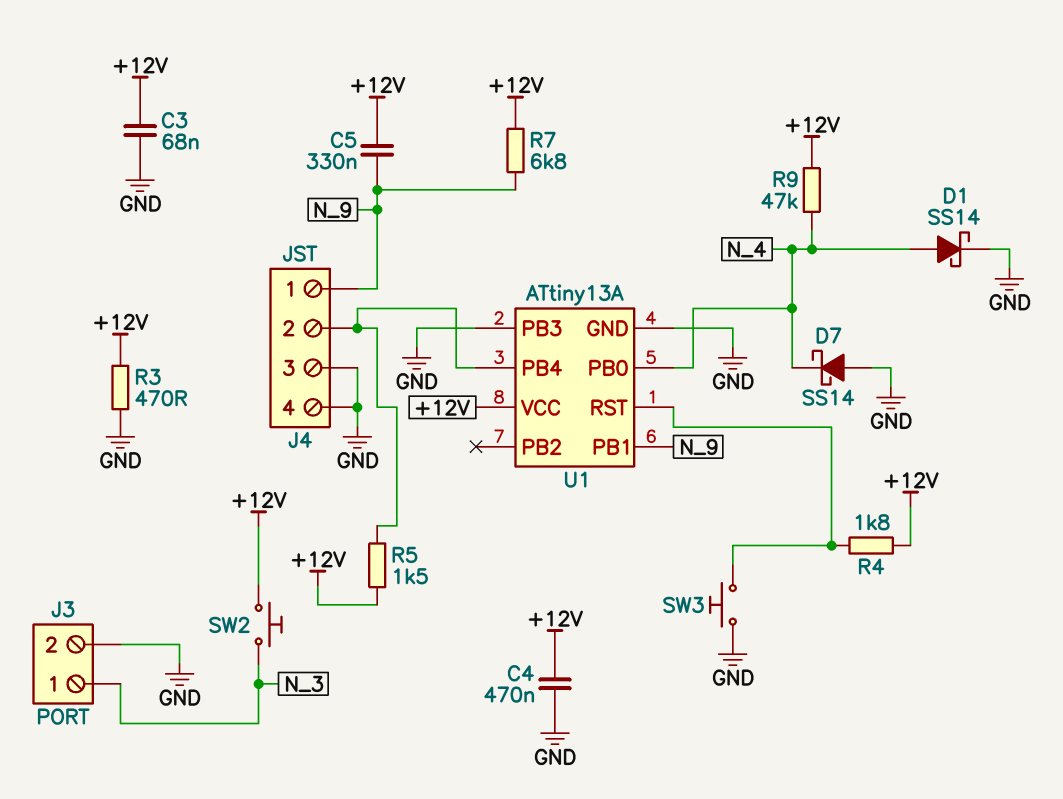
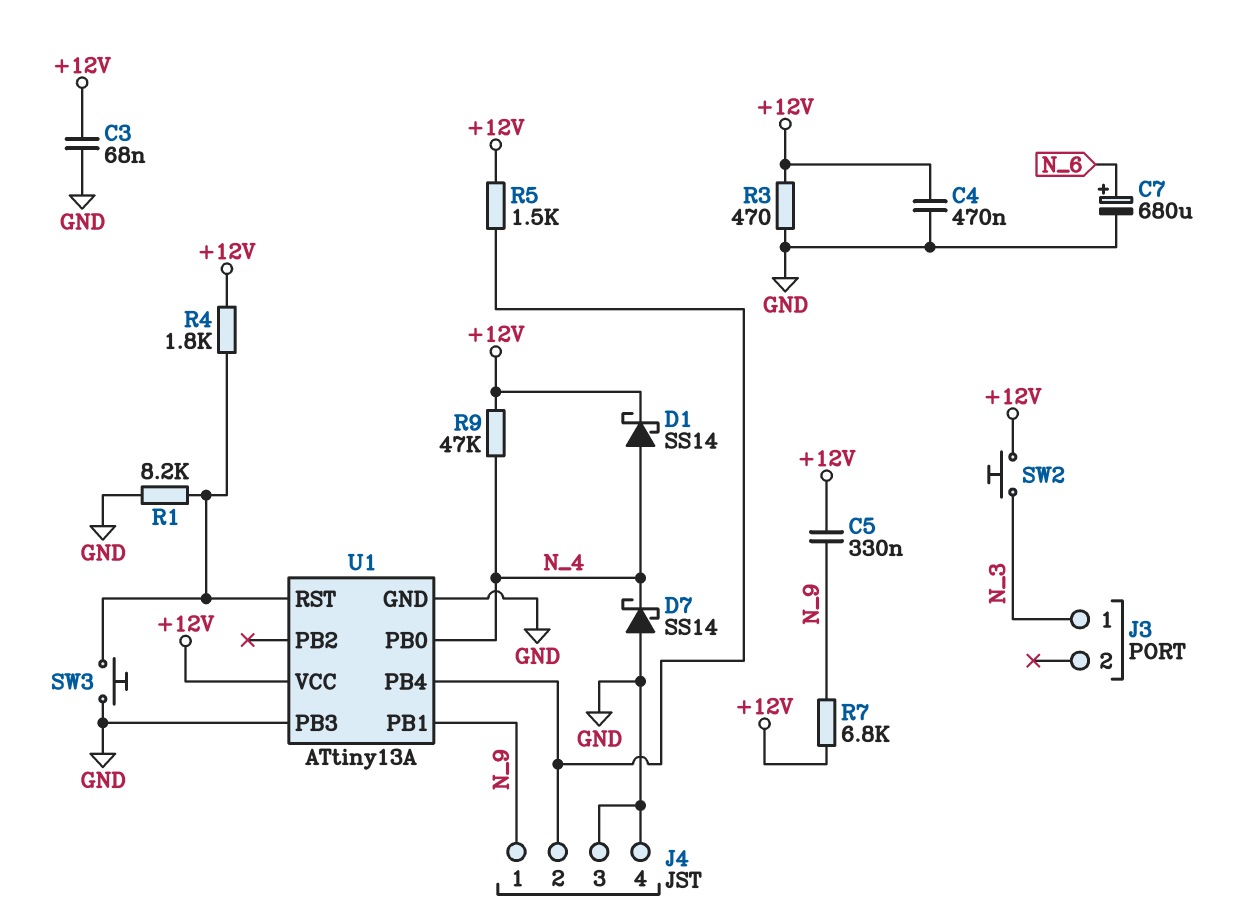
C7: none -> 680uF (plus N_6, minus GND)
D1: schottky SS14 (A N_4, K GND) -> schottky SS14 (A N_4, K +12V)
J3 pin 2: GND -> none
R1: none -> 8.2k (GND, U1/RST)

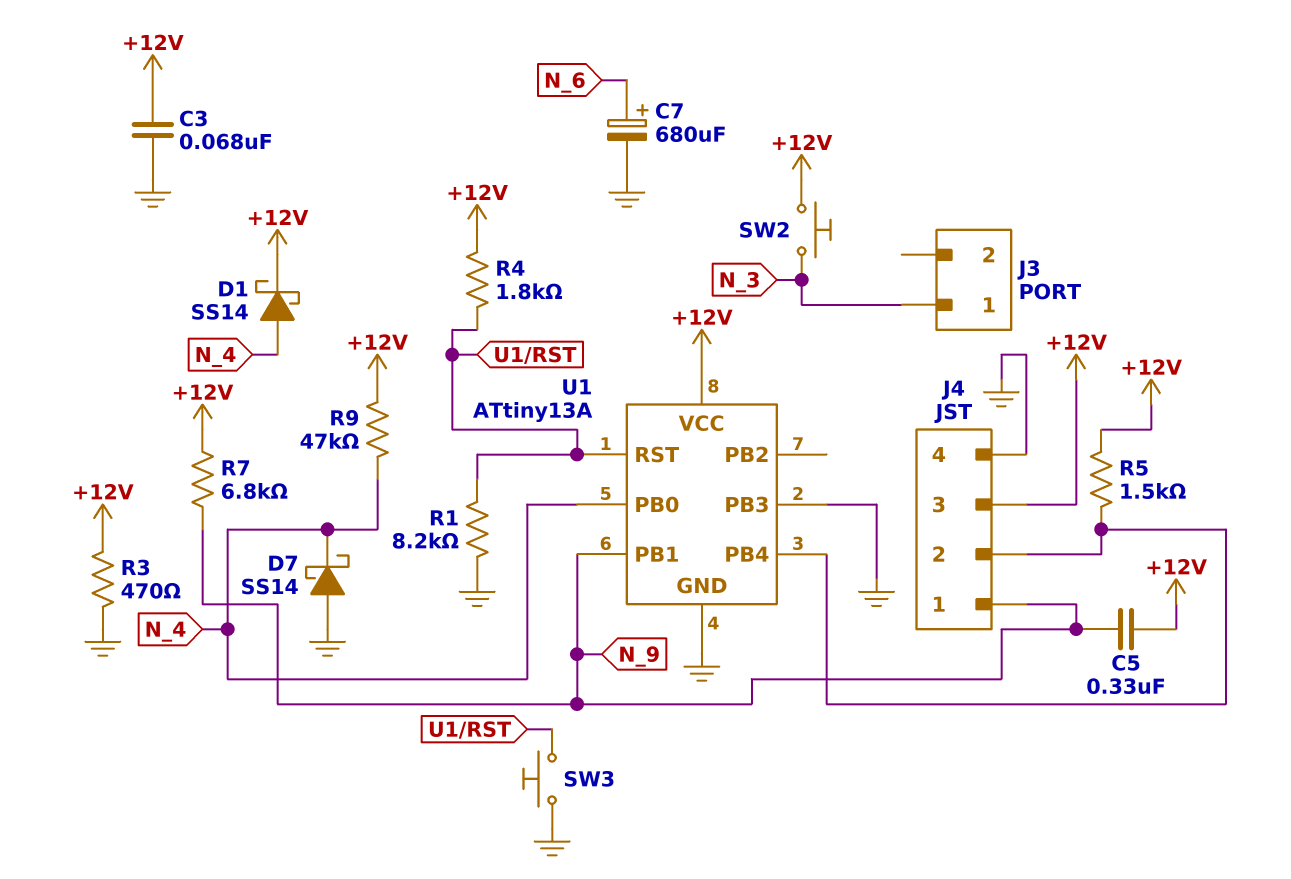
C4: 470nF (+12V, GND) -> none
J4 pin 3: GND -> +12V

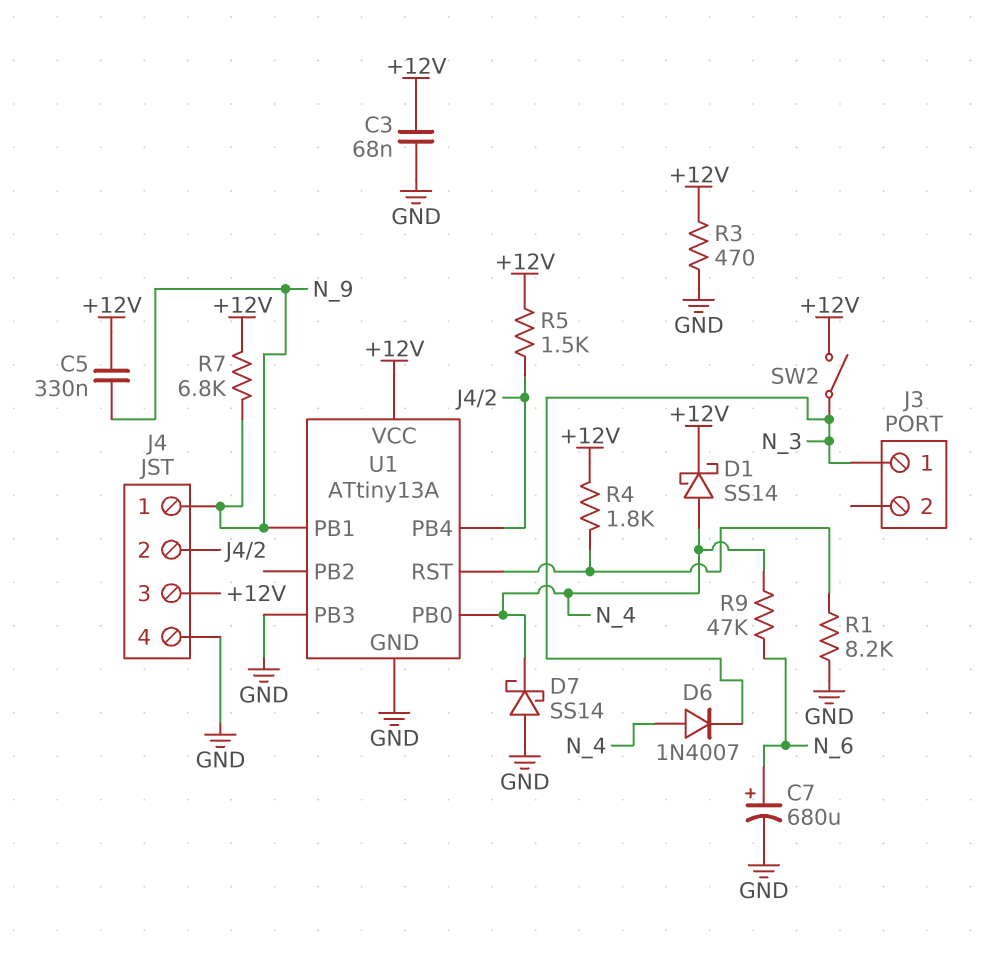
D6: none -> diode 1N4007 (A N_4, K N_3)
R9: 47k (+12V, N_4) -> 47k (N_4, N_6)
SW2: button (+12V, N_3) -> switch (+12V, N_3)
SW3: button (GND, U1/RST) -> none

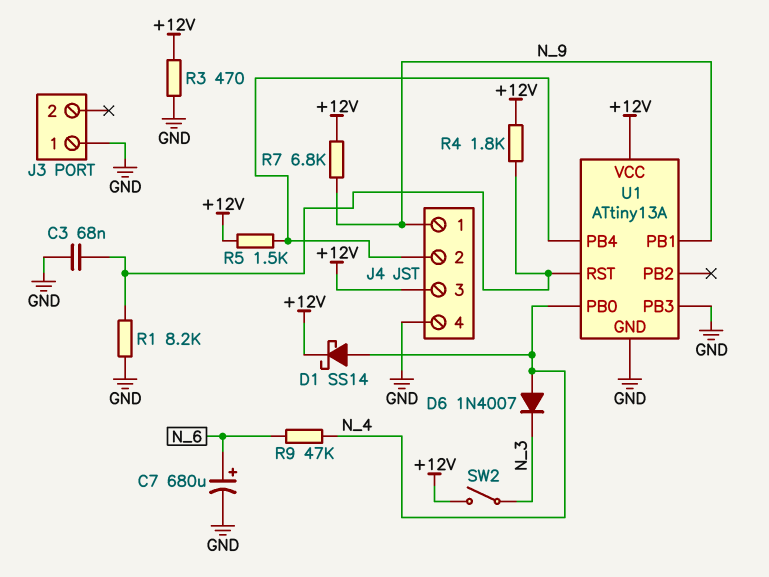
C3: 68nF (+12V, GND) -> 68nF (GND, U1/RST)
C5: 330nF (+12V, N_9) -> none
D7: schottky SS14 (A GND, K N_4) -> none
J3 pin 1: N_3 -> GND

